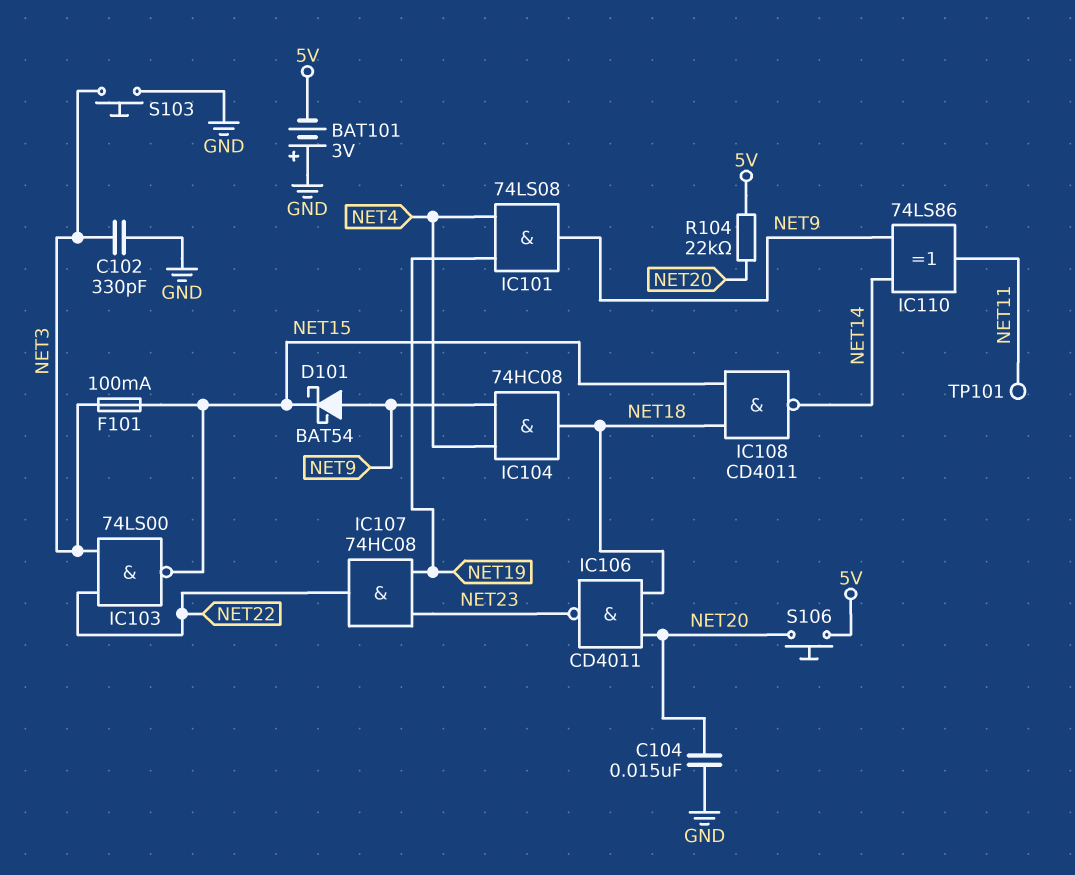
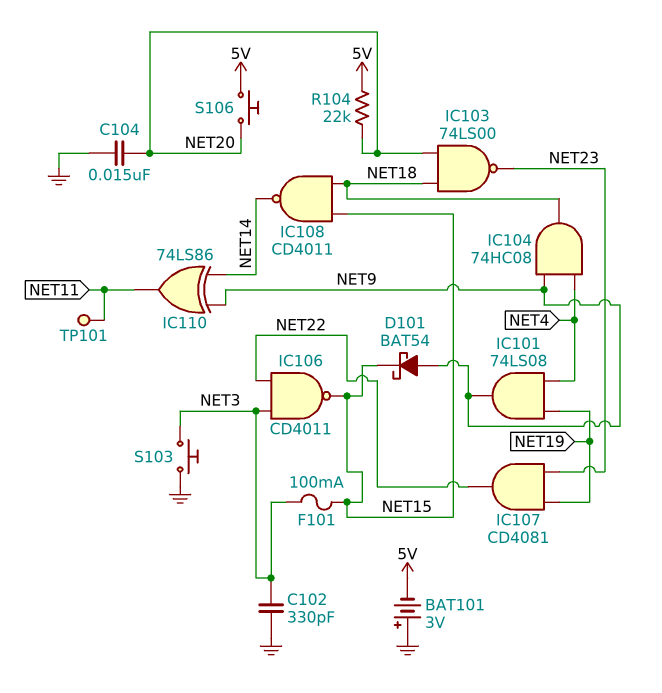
IC103: NAND 74LS00 (in NET3, in NET22, out NET15) -> NAND 74LS00 (in NET18, in NET20, out NET23)
IC106: NAND CD4011 (in NET18, in NET20, out NET23) -> NAND CD4011 (in NET3, in NET22, out NET15)
IC107: AND 74HC08 (in NET19, in NET23, out NET22) -> AND CD4081 (in NET19, in NET23, out NET22)

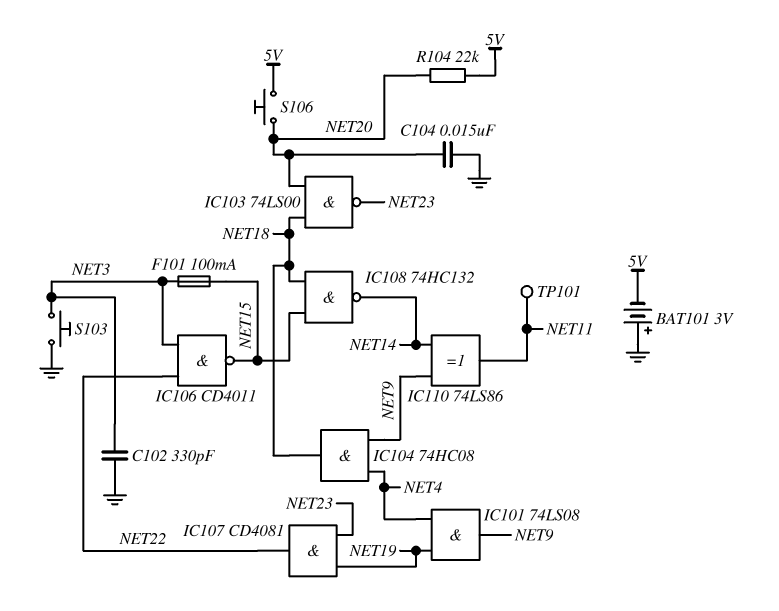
D101: schottky BAT54 (A NET9, K NET15) -> none
IC108: NAND CD4011 (in NET15, in NET18, out NET14) -> NAND 74HC132 (in NET15, in NET18, out NET14)

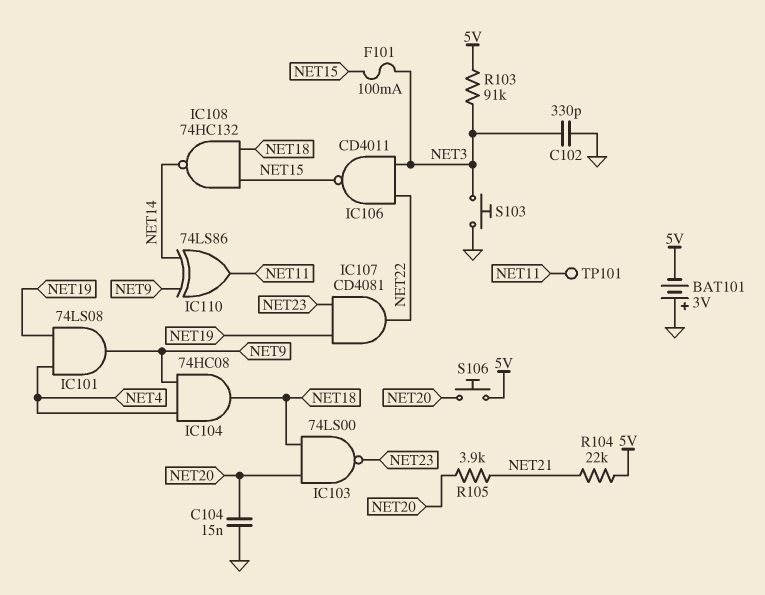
R103: none -> 91k (5V, NET3)
R104: 22k (5V, NET20) -> 22k (5V, NET21)
R105: none -> 3.9k (NET20, NET21)

